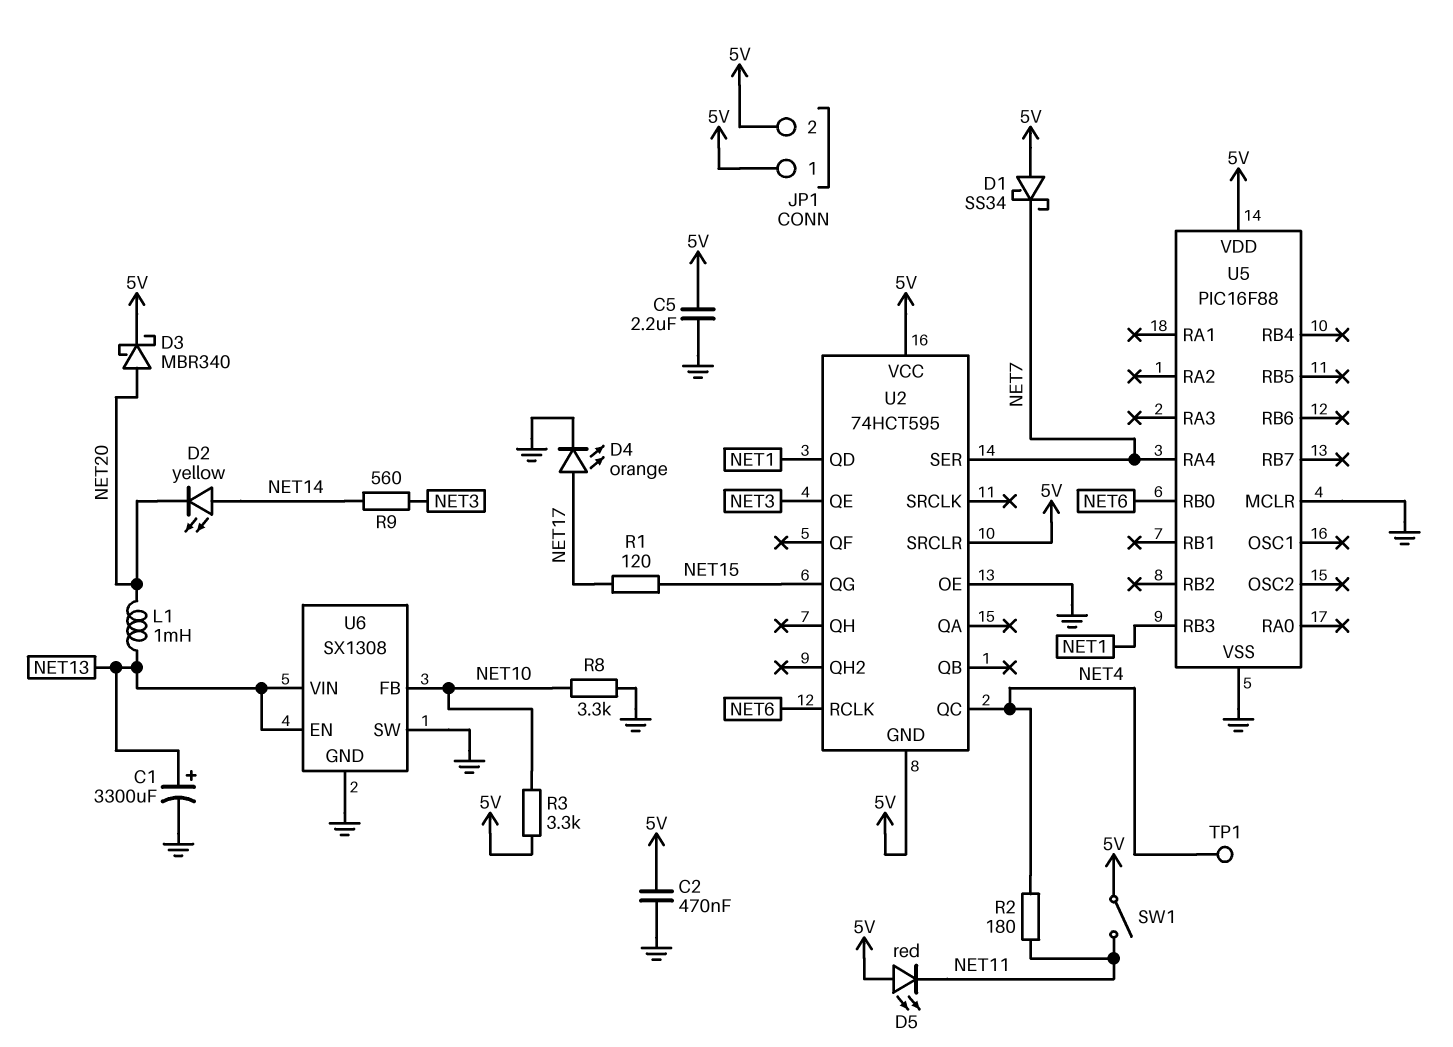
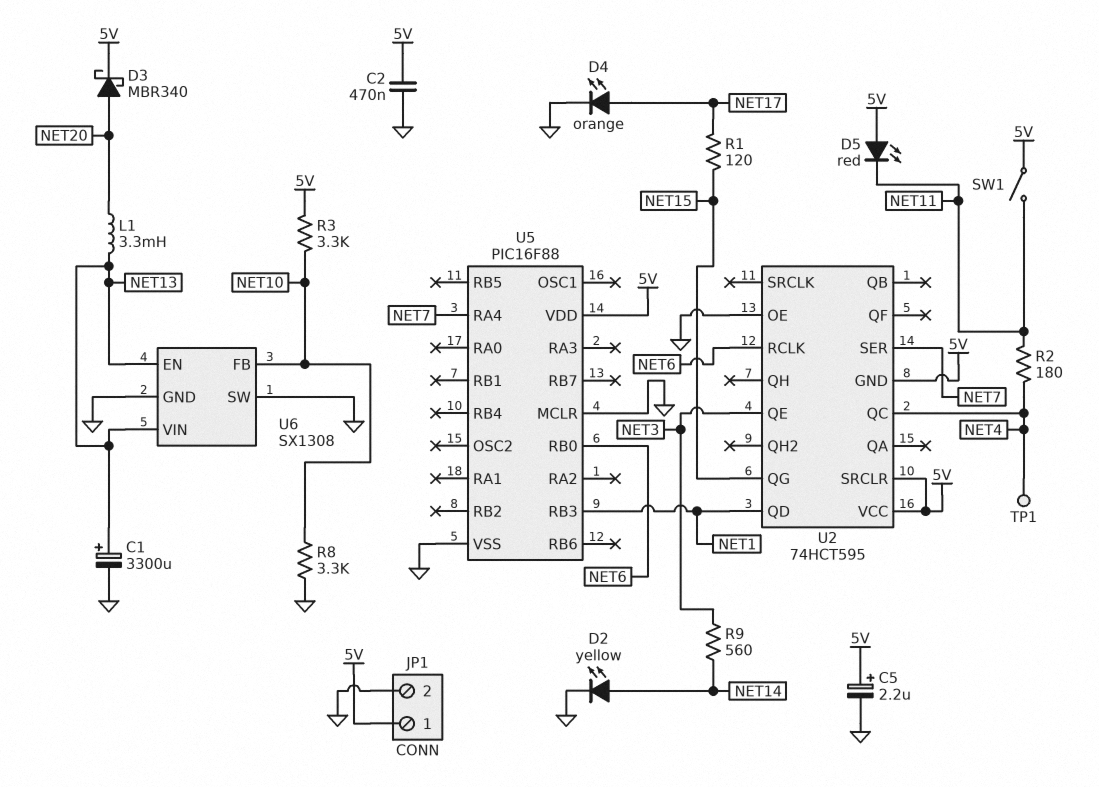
C5: 2.2uF (5V, GND) -> 2.2uF (plus 5V, minus GND)
D1: schottky SS34 (A 5V, K NET7) -> none
D2: LED yellow (A NET14, K NET20) -> LED yellow (A NET14, K GND)
JP1 pin 2: 5V -> GND
L1: 1mH (NET13, NET20) -> 3.3mH (NET13, NET20)

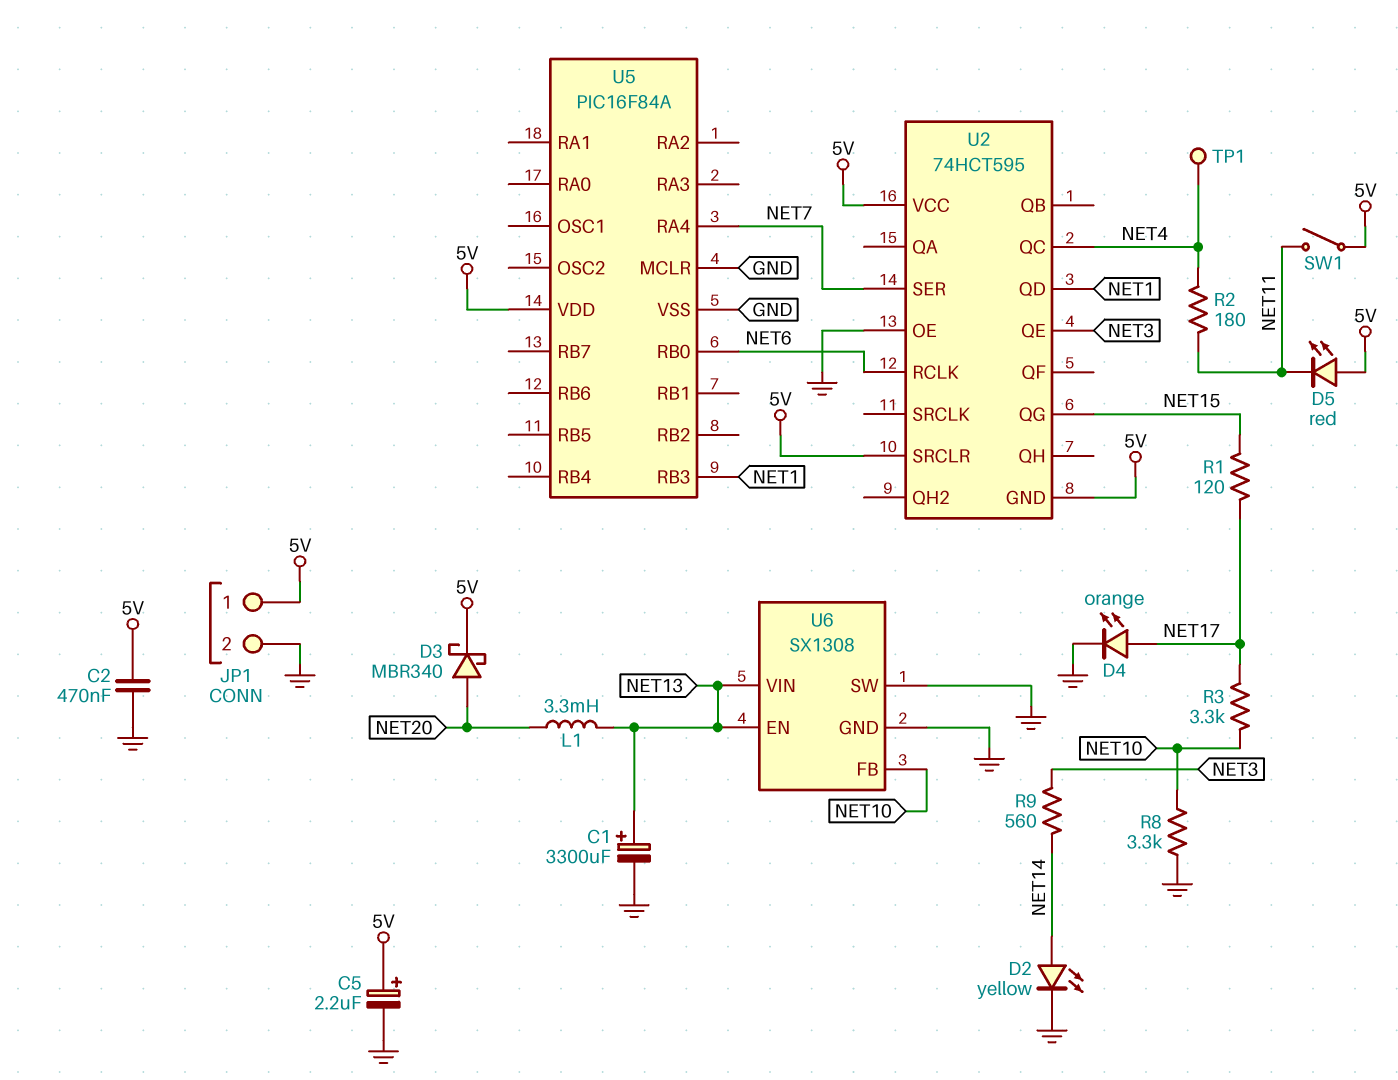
R3: 3.3k (5V, NET10) -> 3.3k (NET10, NET17)
U5: PIC16F88 -> PIC16F84A

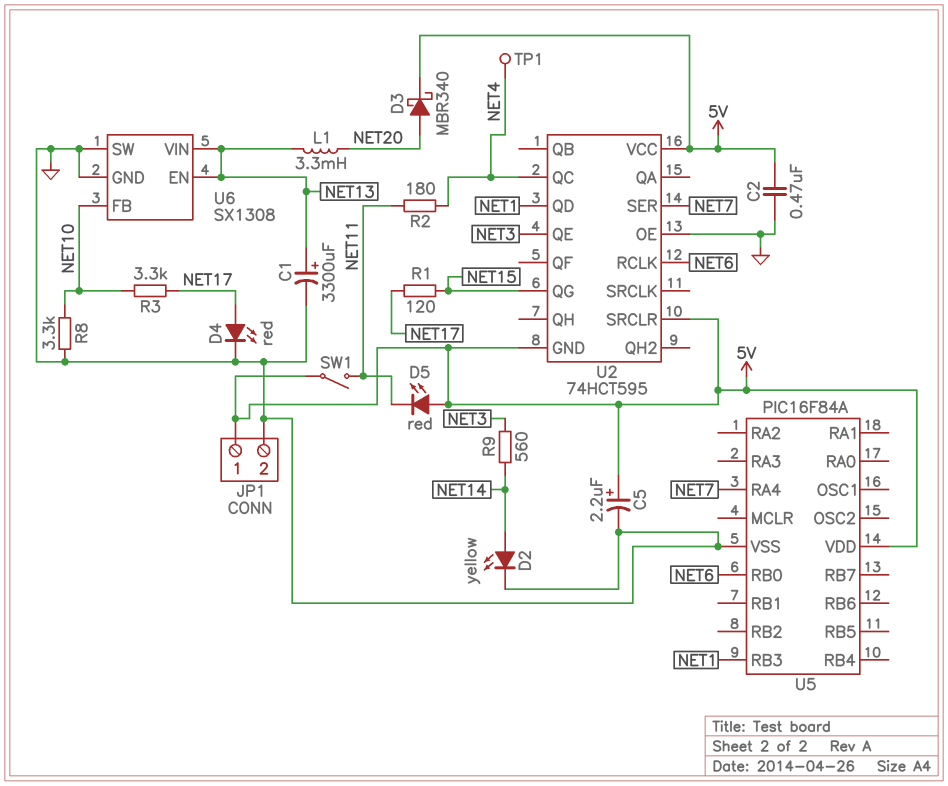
D4: LED orange (A NET17, K GND) -> LED red (A NET17, K GND)
U5 pin MCLR: GND -> none

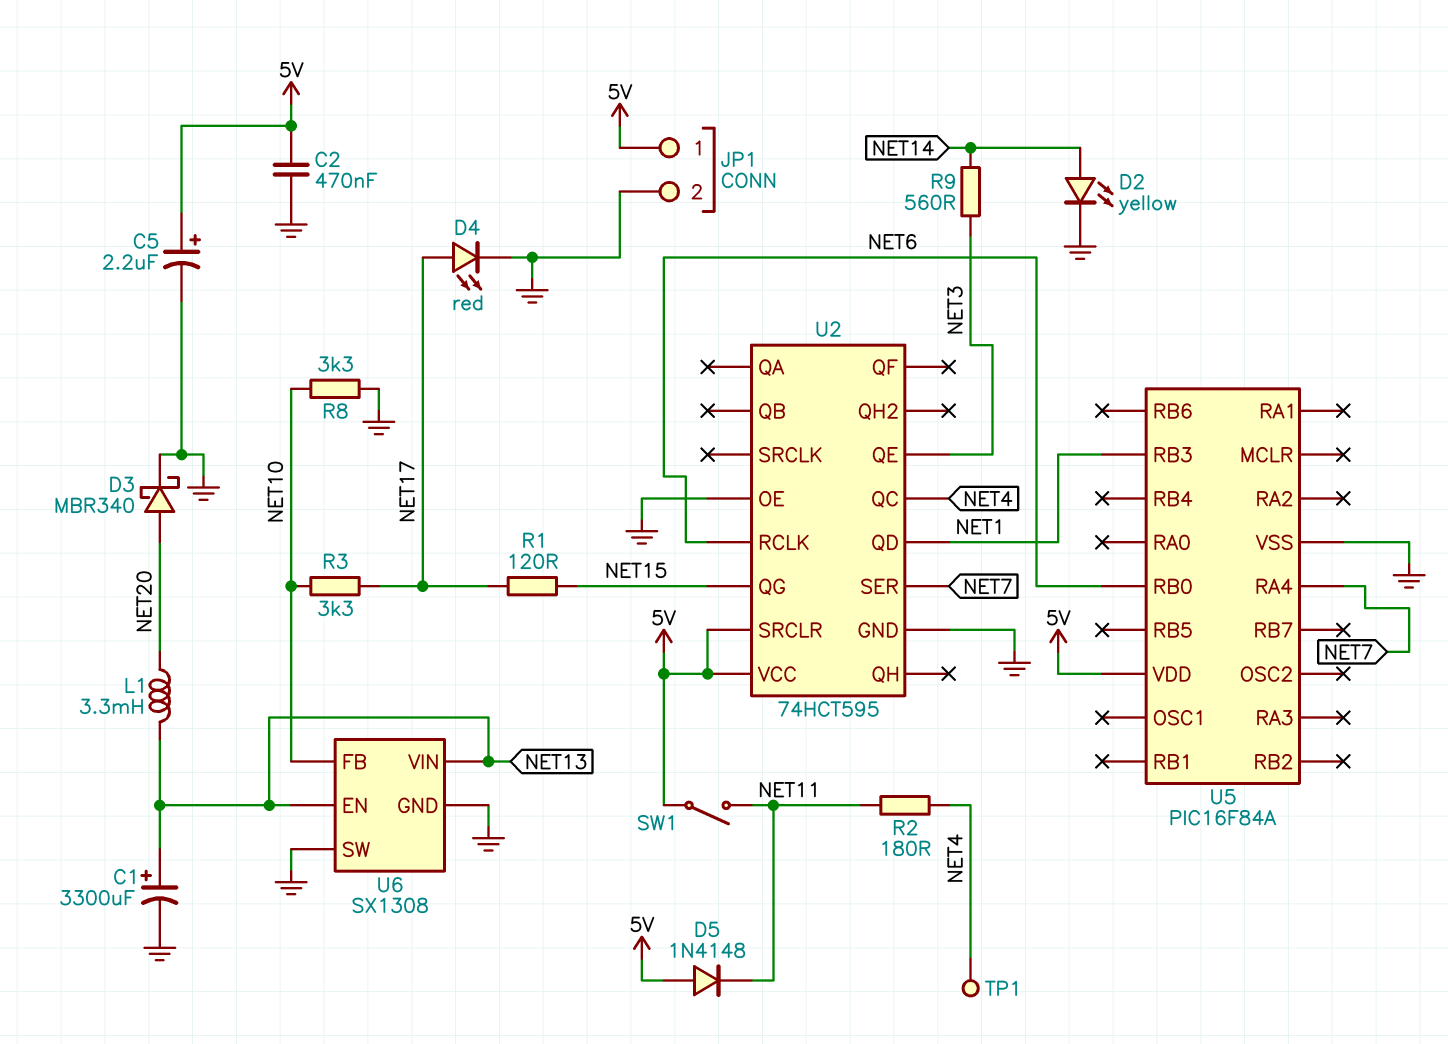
D3: schottky MBR340 (A NET20, K 5V) -> schottky MBR340 (A NET20, K GND)
D5: LED red (A 5V, K NET11) -> diode 1N4148 (A 5V, K NET11)
U2 pin GND: 5V -> GND

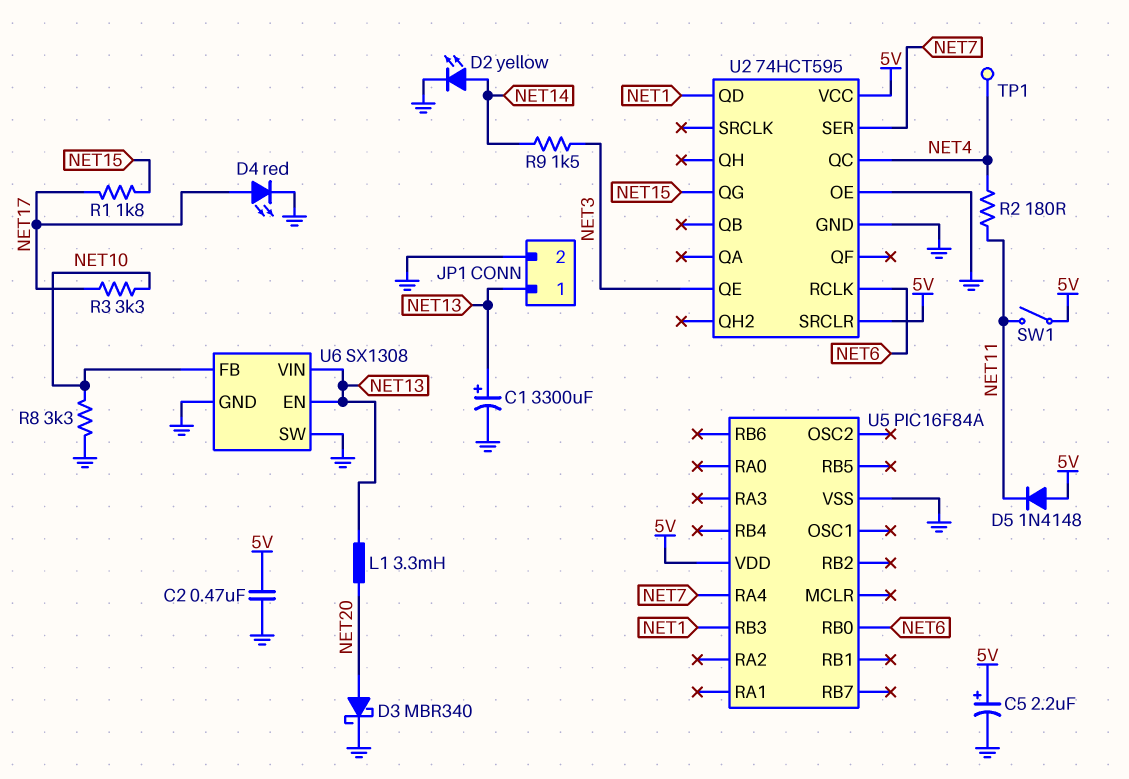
JP1 pin 1: 5V -> NET13
R1: 120 (NET15, NET17) -> 1.8k (NET15, NET17)
R9: 560 (NET3, NET14) -> 1.5k (NET3, NET14)

